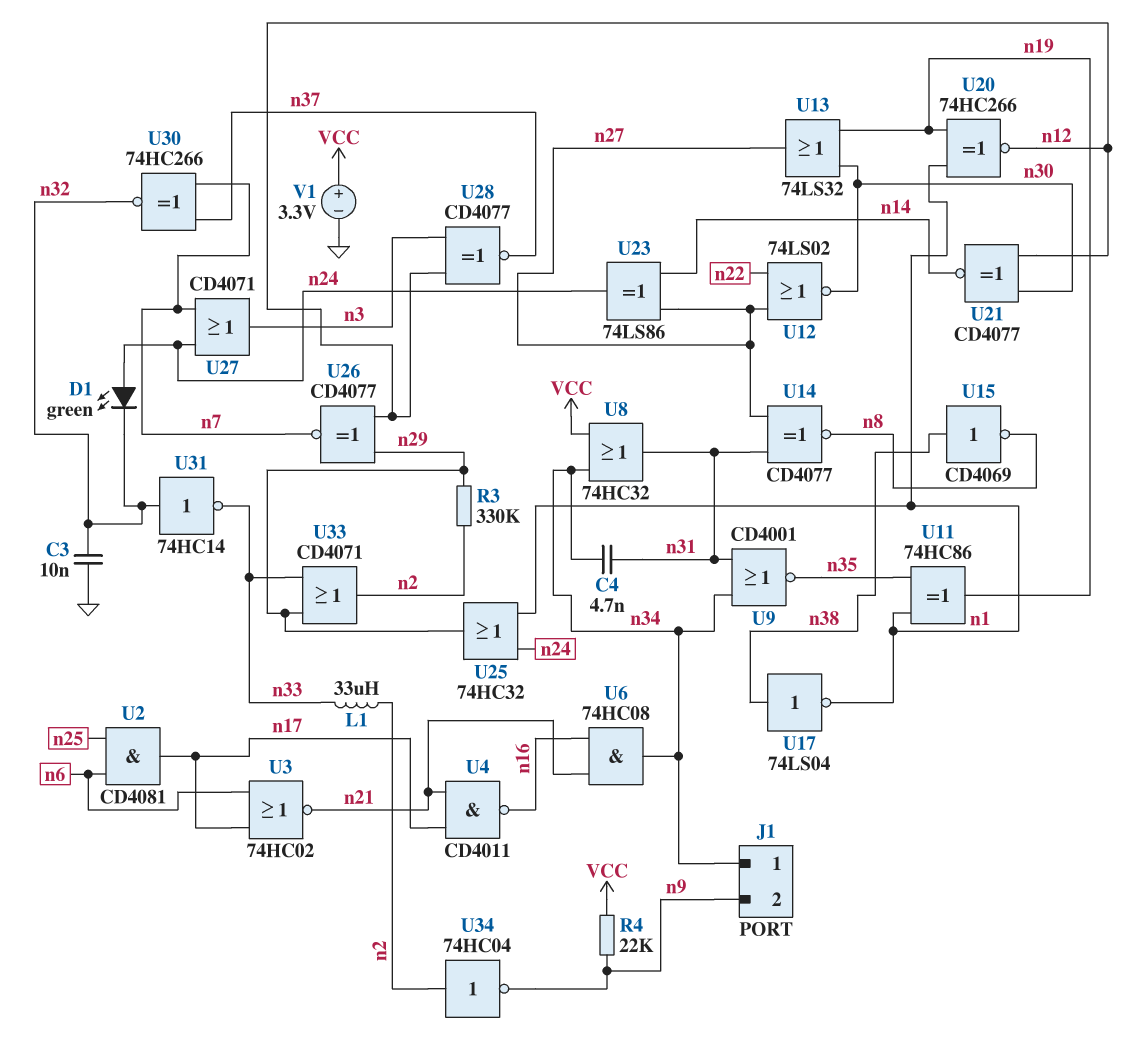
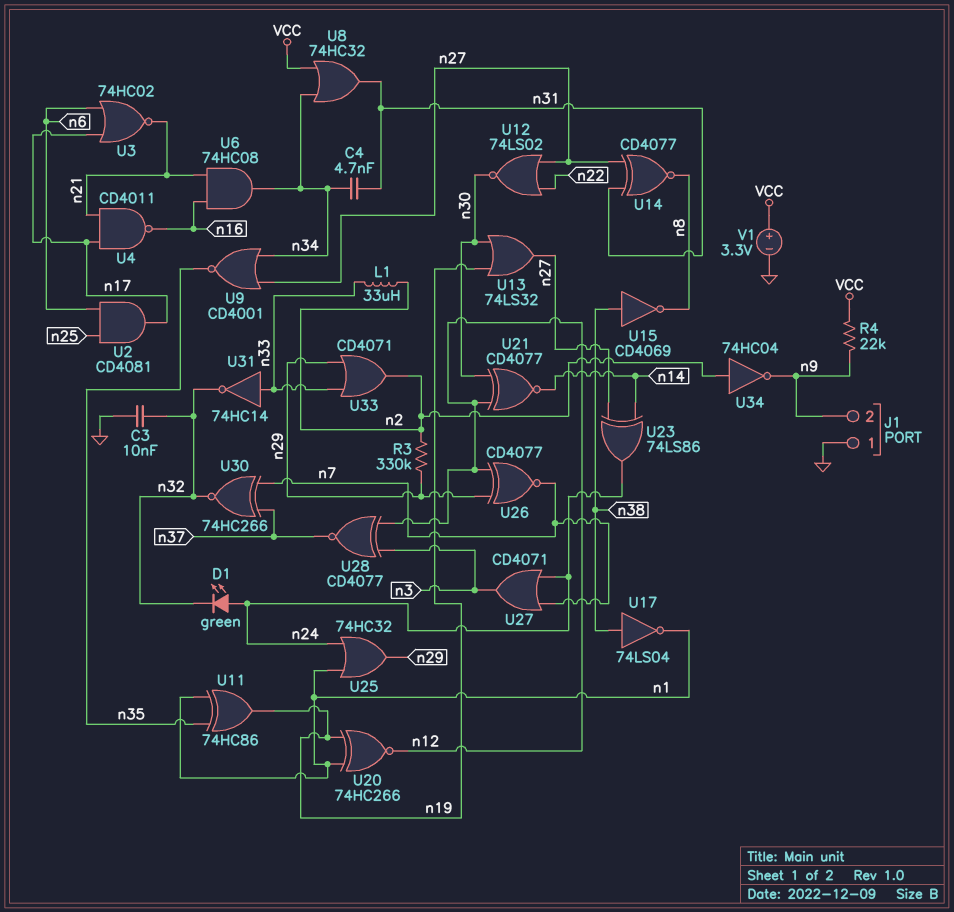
J1 pin 1: n34 -> GND
U9: NOR CD4001 (in n31, in n34, out n35) -> NOR CD4001 (in n27, in n34, out n35)
U31: NOT 74HC14 (in n32, out n33) -> NOT 74HC14 (in n33, out n32)

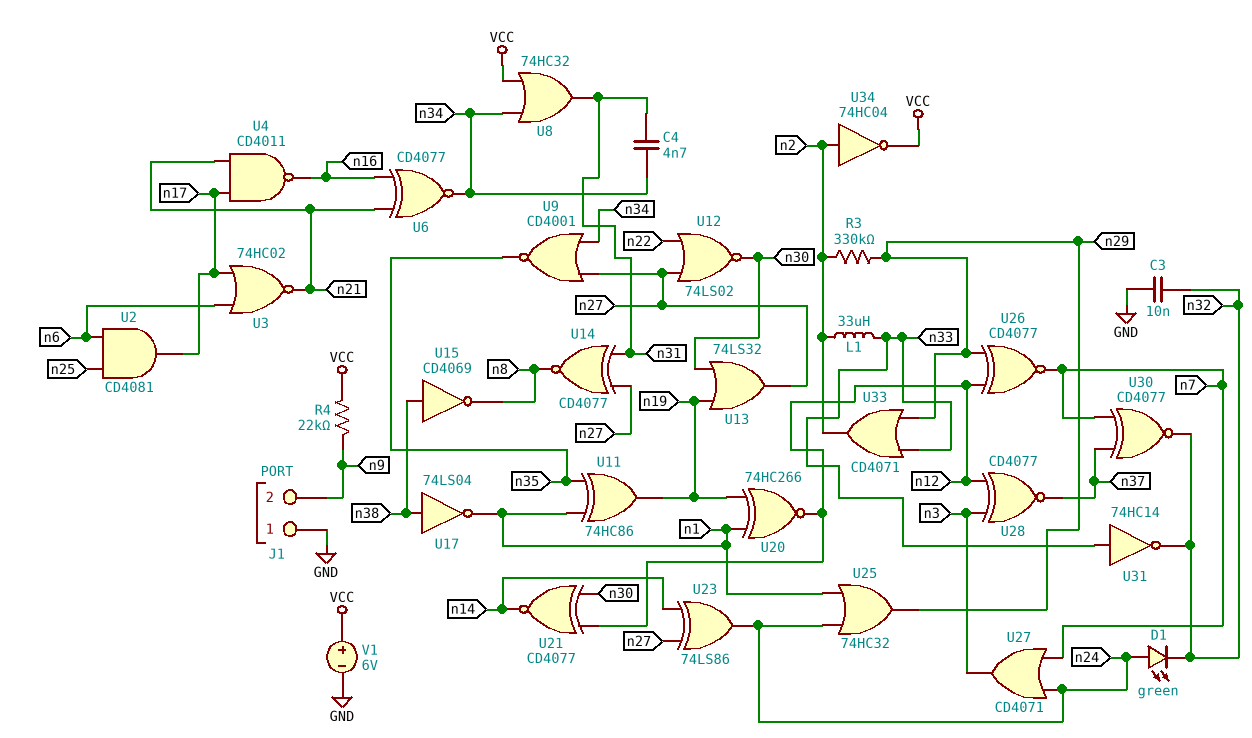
U6: AND 74HC08 (in n16, in n21, out n34) -> XNOR CD4077 (in n16, in n21, out n34)
U30: XNOR 74HC266 (in n7, in n37, out n32) -> XNOR CD4077 (in n7, in n37, out n32)
U34: NOT 74HC04 (in n2, out n9) -> NOT 74HC04 (in n2, out VCC)
V1: 3.3V (plus VCC, minus GND) -> 6V (plus VCC, minus GND)

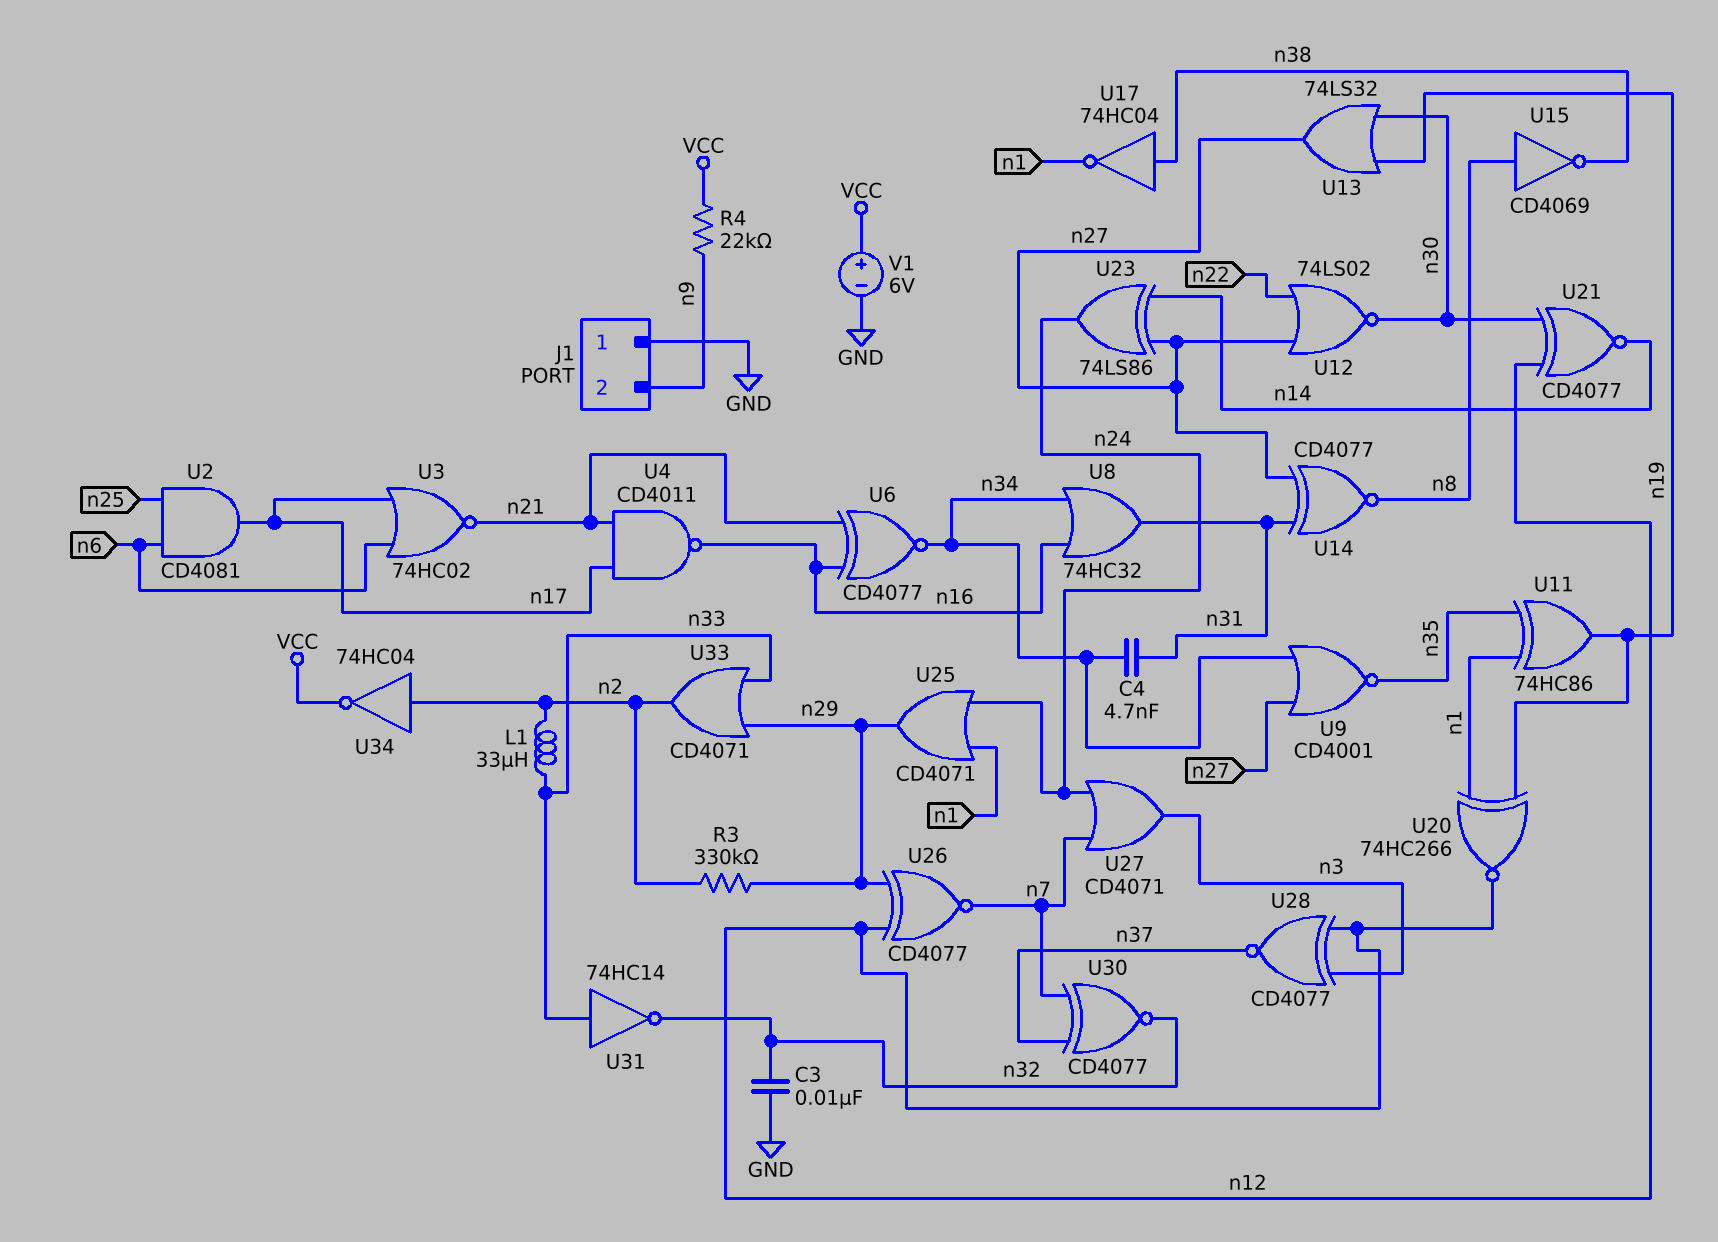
D1: LED green (A n24, K n32) -> none
U8: OR 74HC32 (in VCC, in n34, out n31) -> OR 74HC32 (in n16, in n34, out n31)
U15: NOT CD4069 (in n38, out n8) -> NOT CD4069 (in n8, out n38)
U17: NOT 74LS04 (in n38, out n1) -> NOT 74HC04 (in n38, out n1)
U25: OR 74HC32 (in n1, in n24, out n29) -> OR CD4071 (in n1, in n24, out n29)

